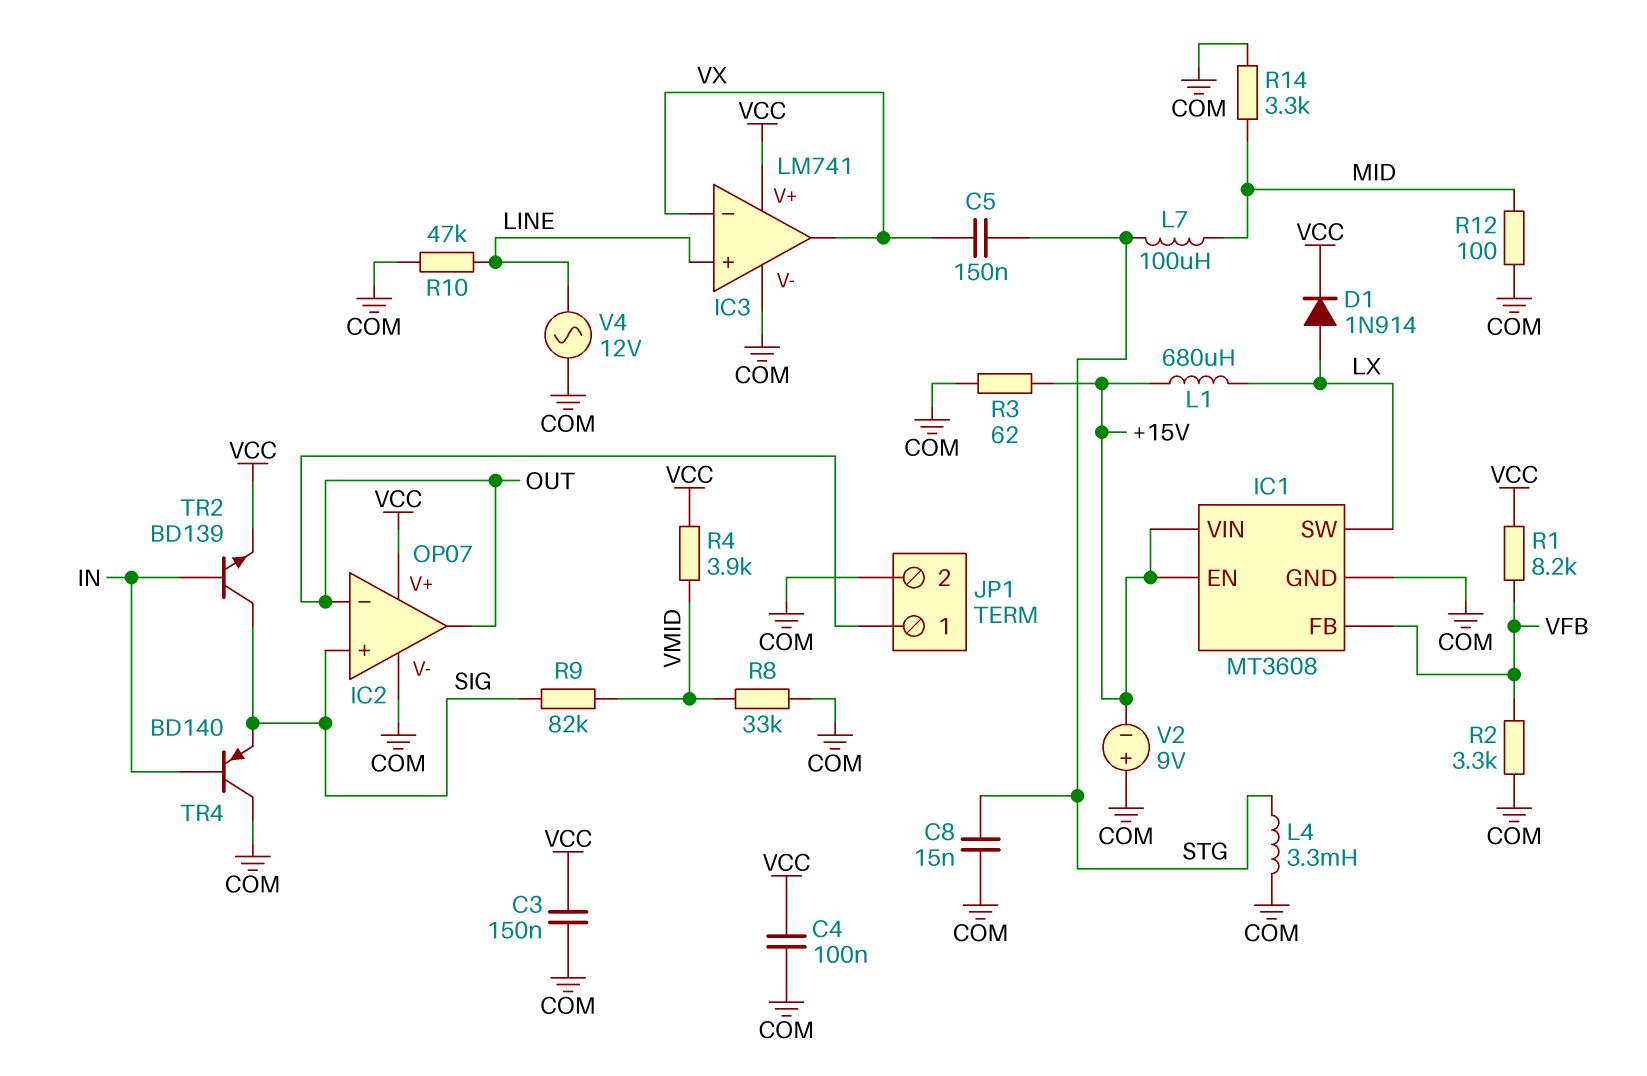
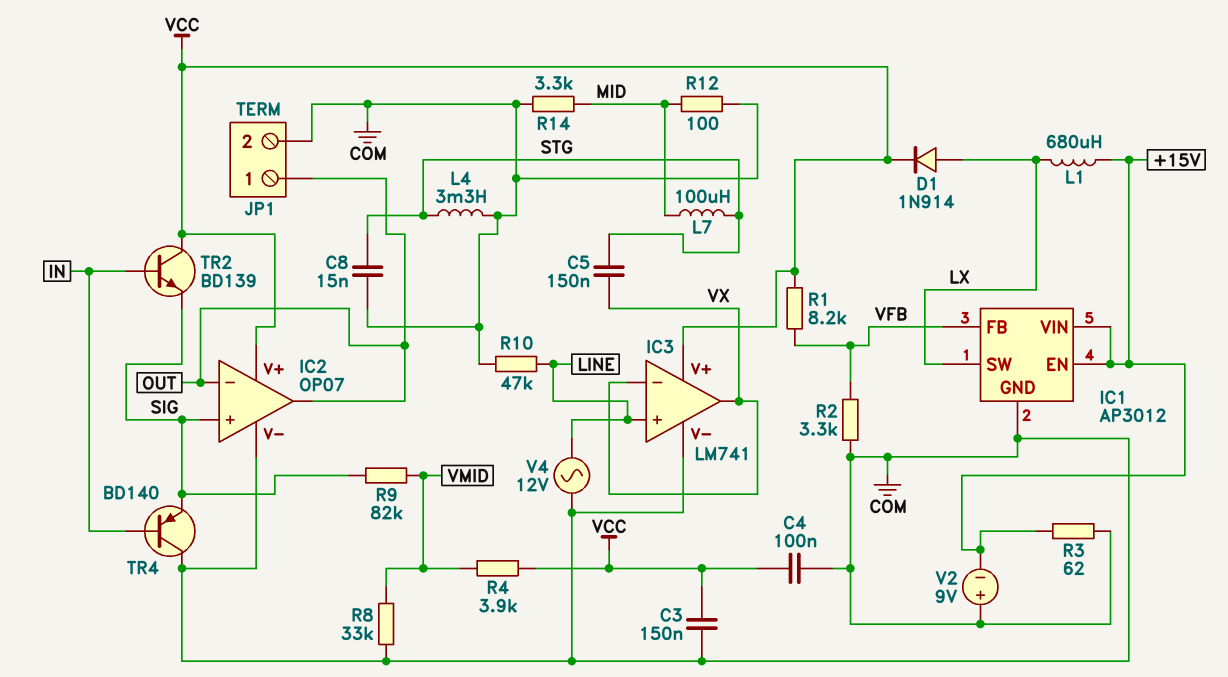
IC1: MT3608 -> AP3012
TR2: NPN BD139 (B IN, C SIG, E VCC) -> NPN BD139 (B IN, C VCC, E SIG)

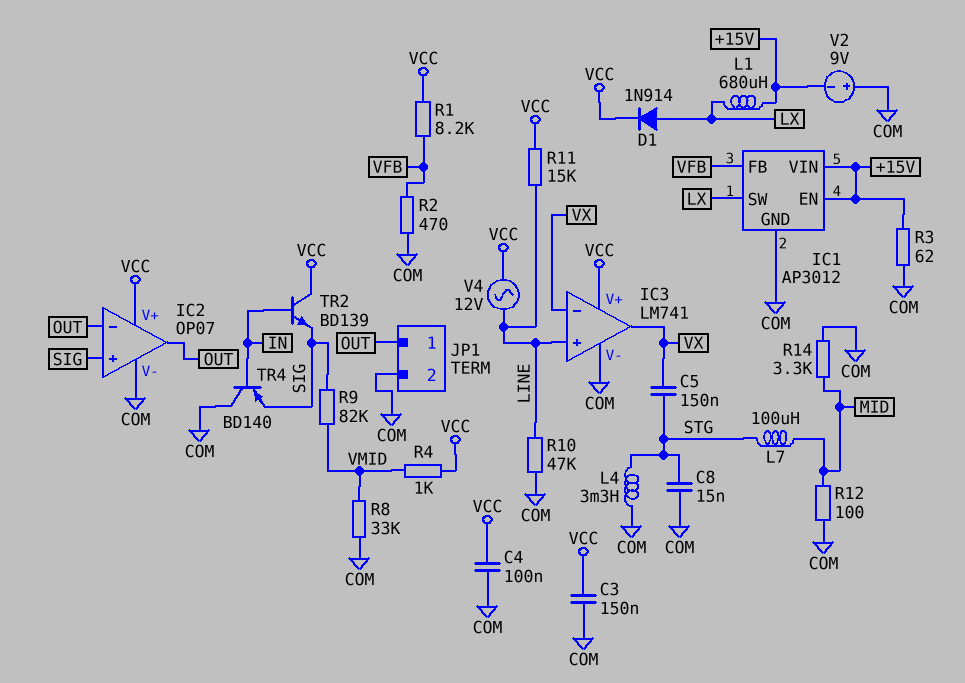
R2: 3.3k (COM, VFB) -> 470 (COM, VFB)
R4: 3.9k (VCC, VMID) -> 1k (VCC, VMID)
R11: none -> 15k (LINE, VCC)
V4: AC 12V (COM, LINE) -> AC 12V (LINE, VCC)

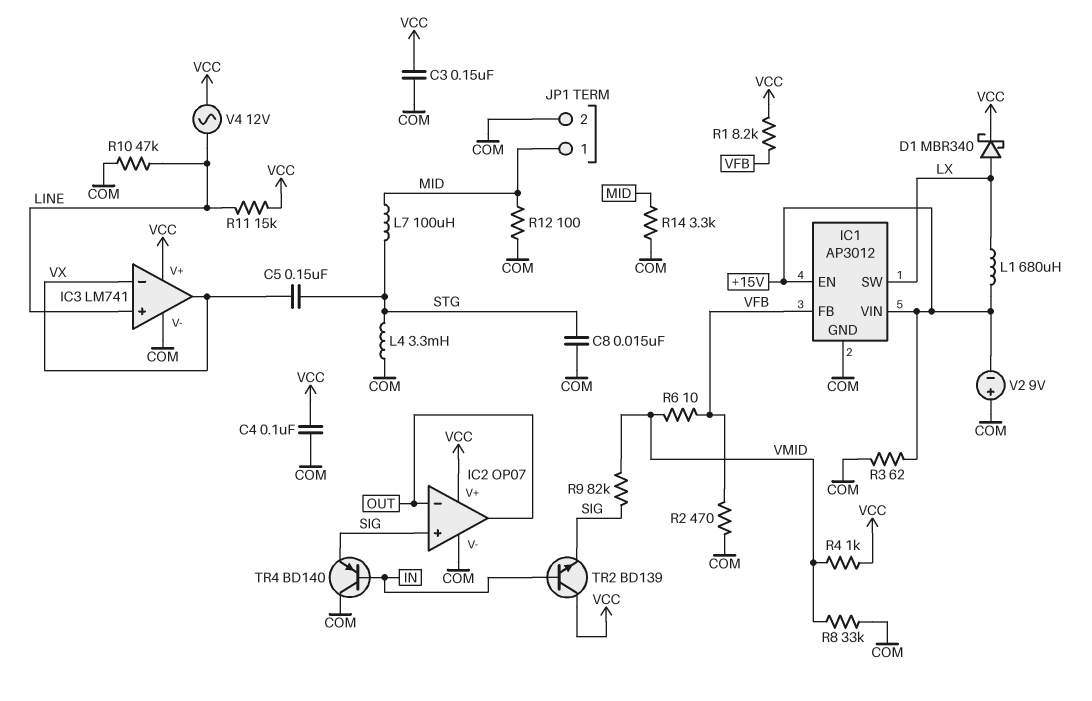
D1: diode 1N914 (A LX, K VCC) -> schottky MBR340 (A LX, K VCC)
JP1 pin 1: OUT -> MID
R6: none -> 10 (VFB, VMID)

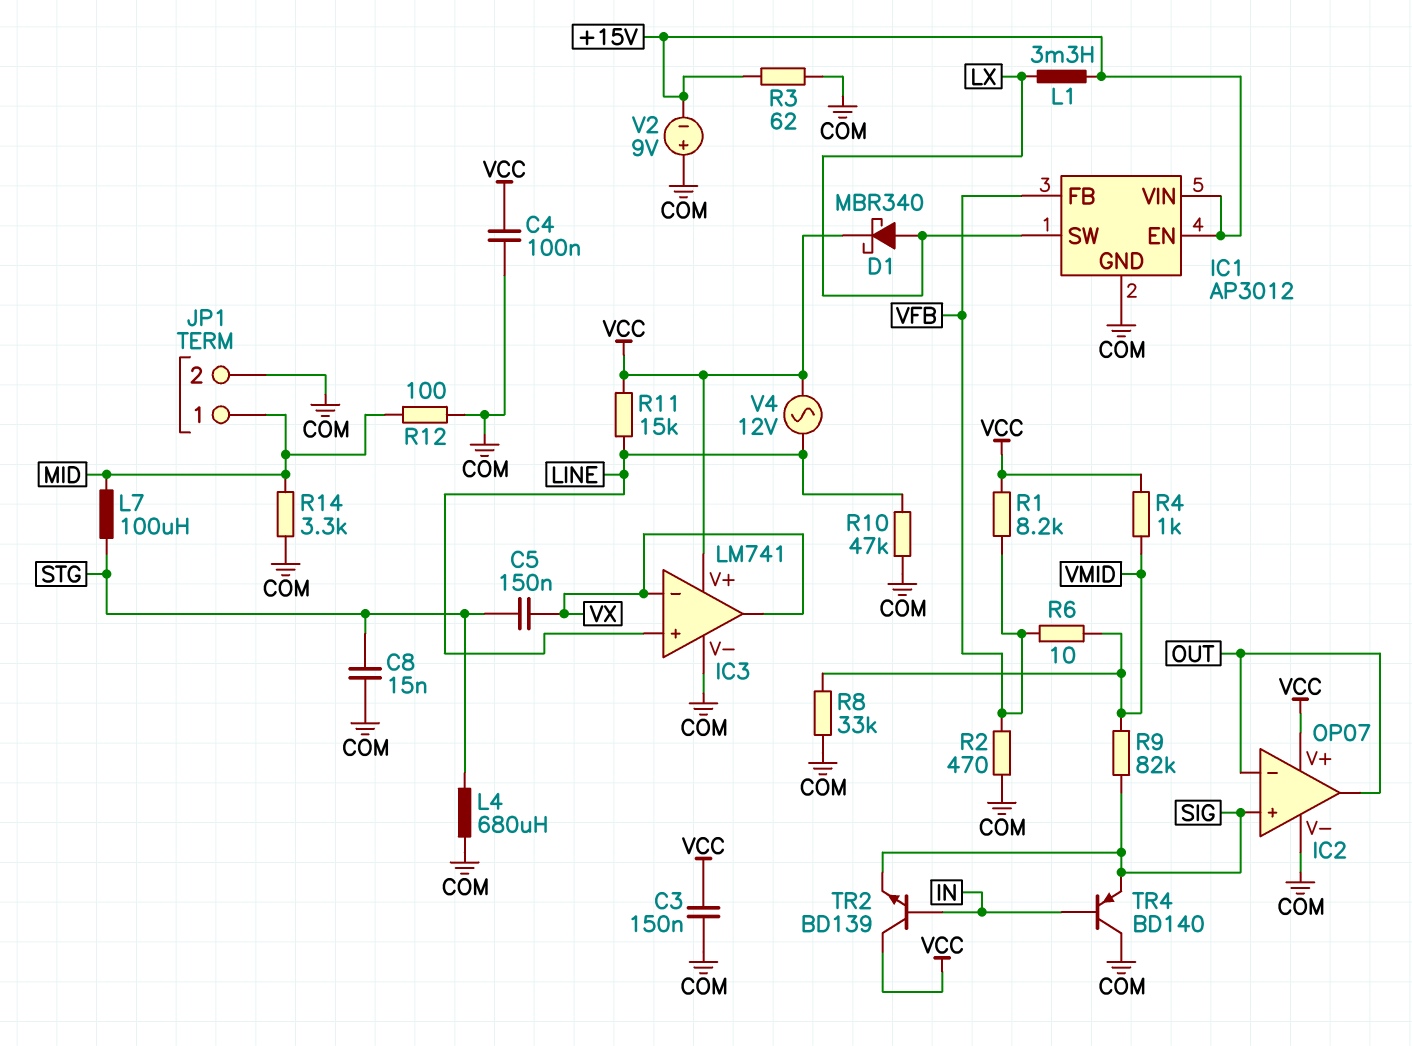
L1: 680uH (+15V, LX) -> 3.3mH (+15V, LX)
L4: 3.3mH (COM, STG) -> 680uH (COM, STG)

